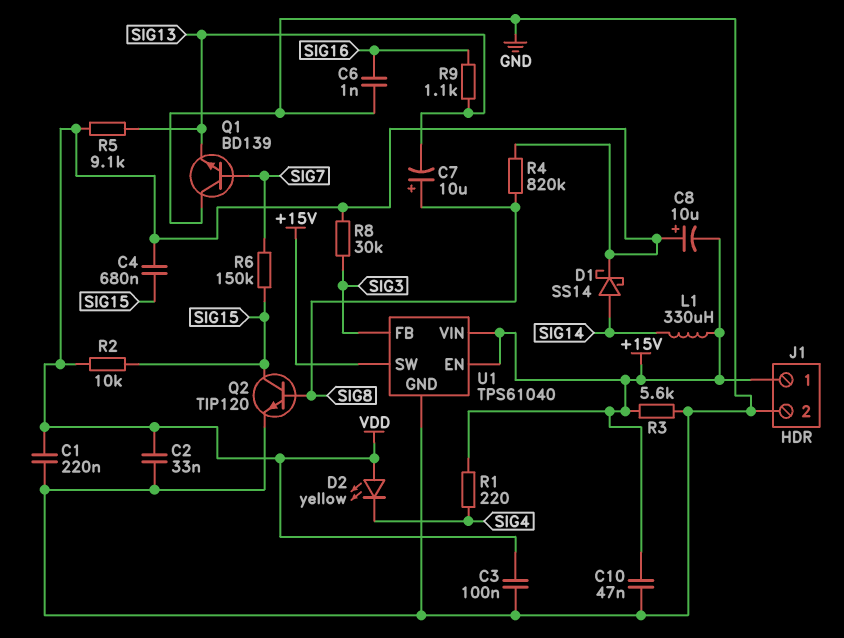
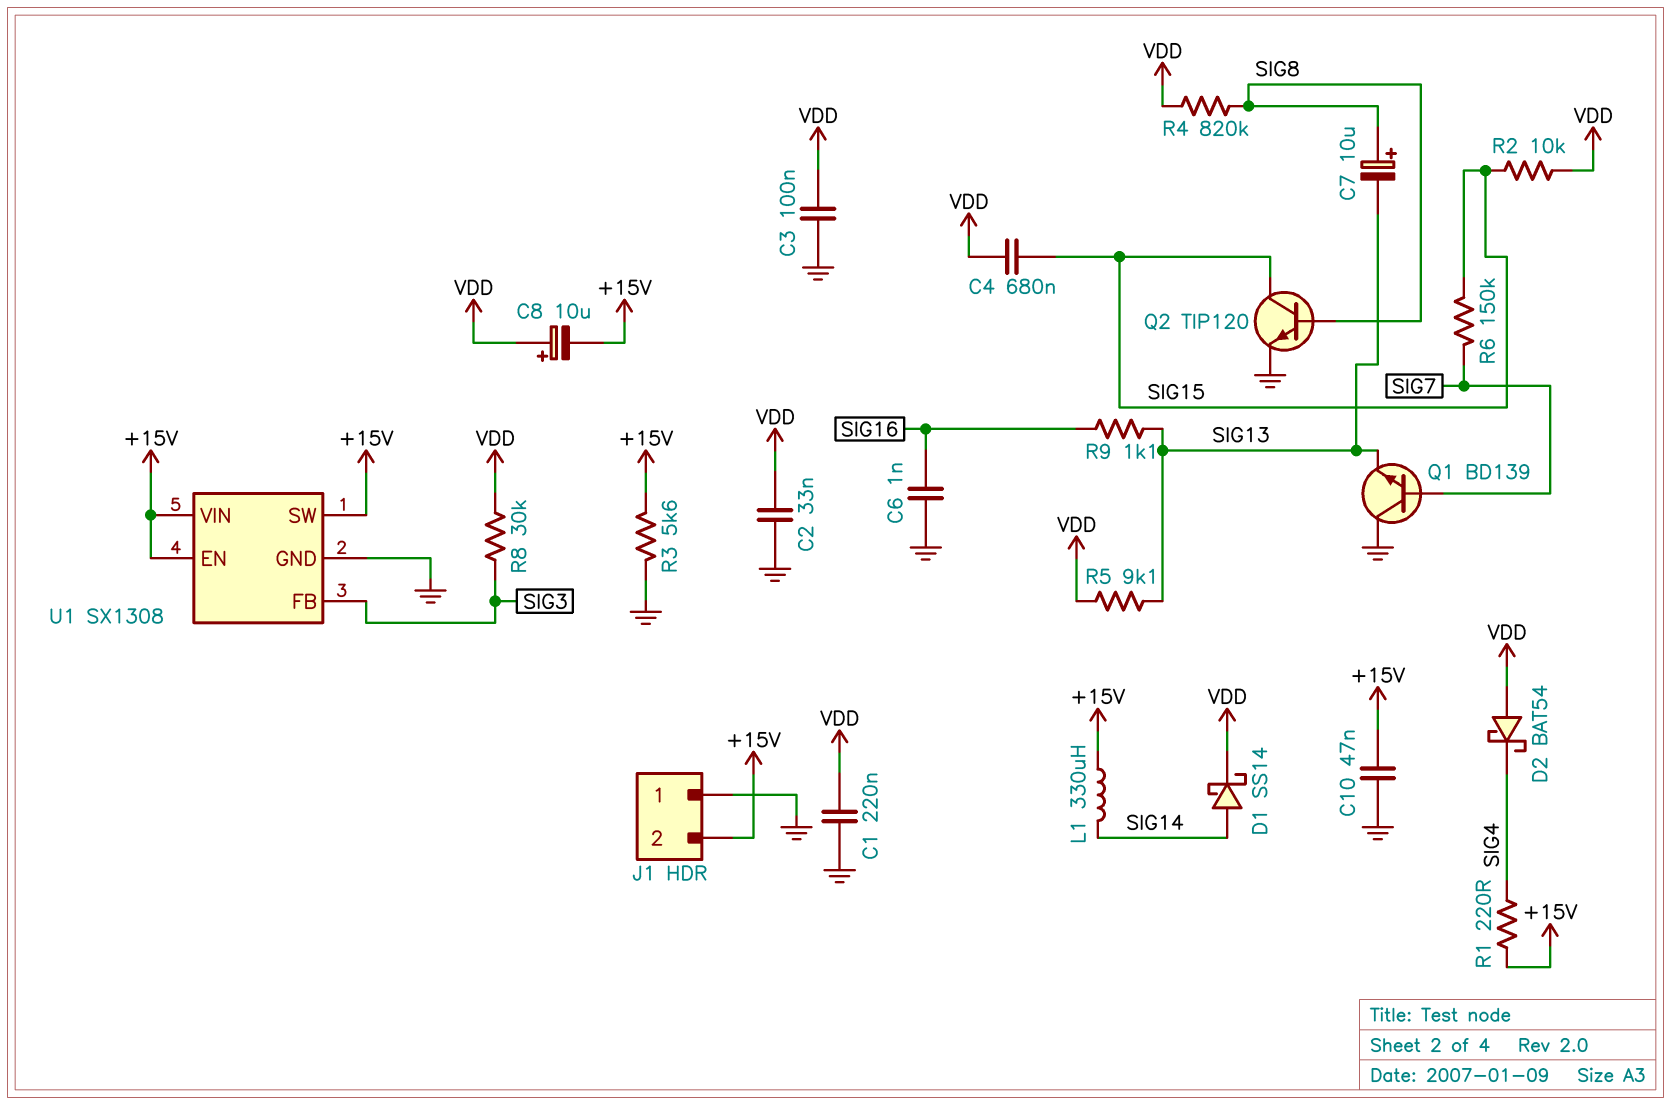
D2: LED yellow (A VDD, K SIG4) -> schottky BAT54 (A VDD, K SIG4)
J1 pin 1: +15V -> GND
J1 pin 2: GND -> +15V
U1: TPS61040 -> SX1308

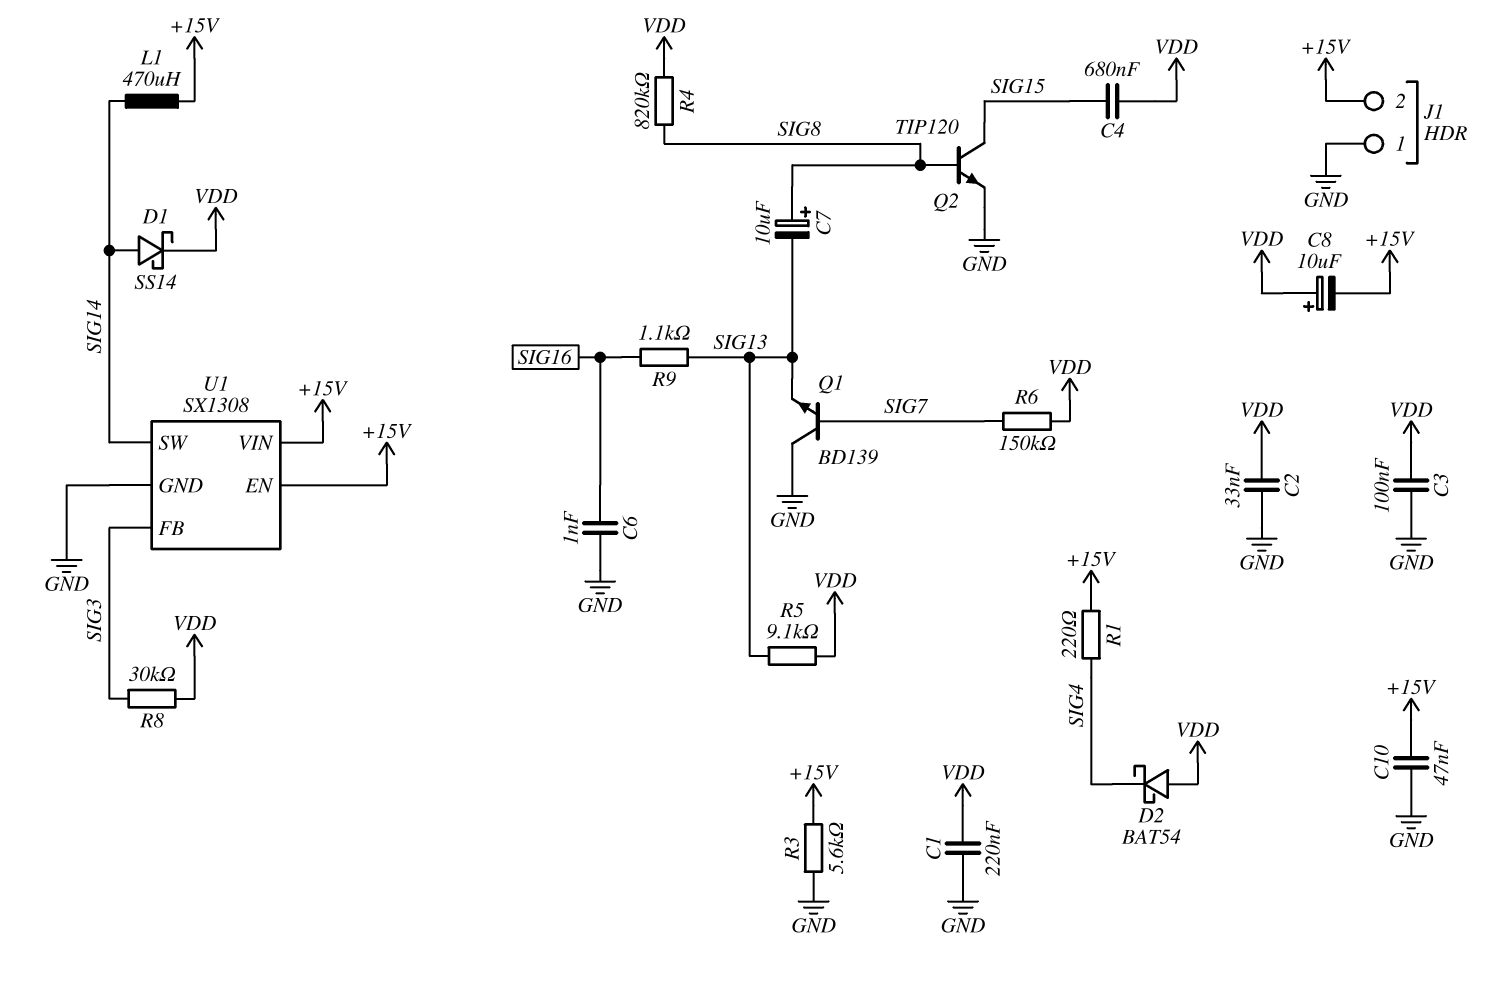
L1: 330uH (+15V, SIG14) -> 470uH (+15V, SIG14)
R2: 10k (SIG15, VDD) -> none
R6: 150k (SIG7, SIG15) -> 150k (SIG7, VDD)
U1 pin SW: +15V -> SIG14

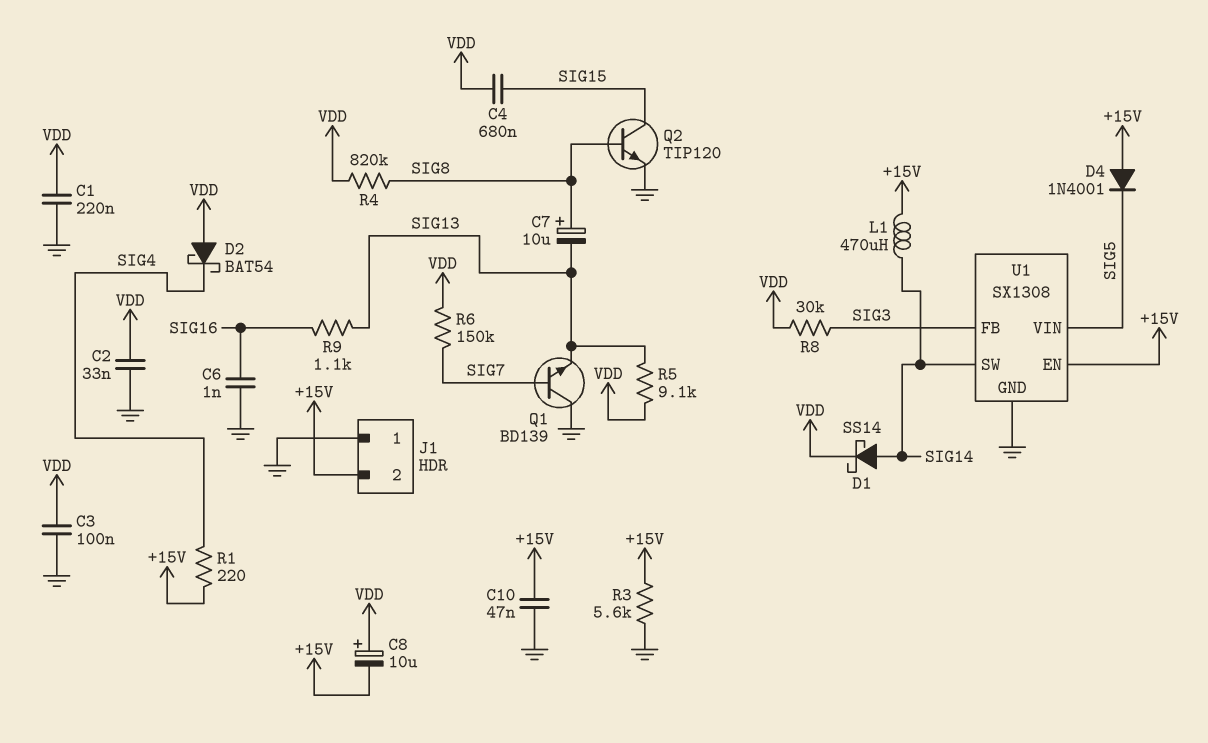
D4: none -> diode 1N4001 (A +15V, K SIG5)
U1 pin VIN: +15V -> SIG5

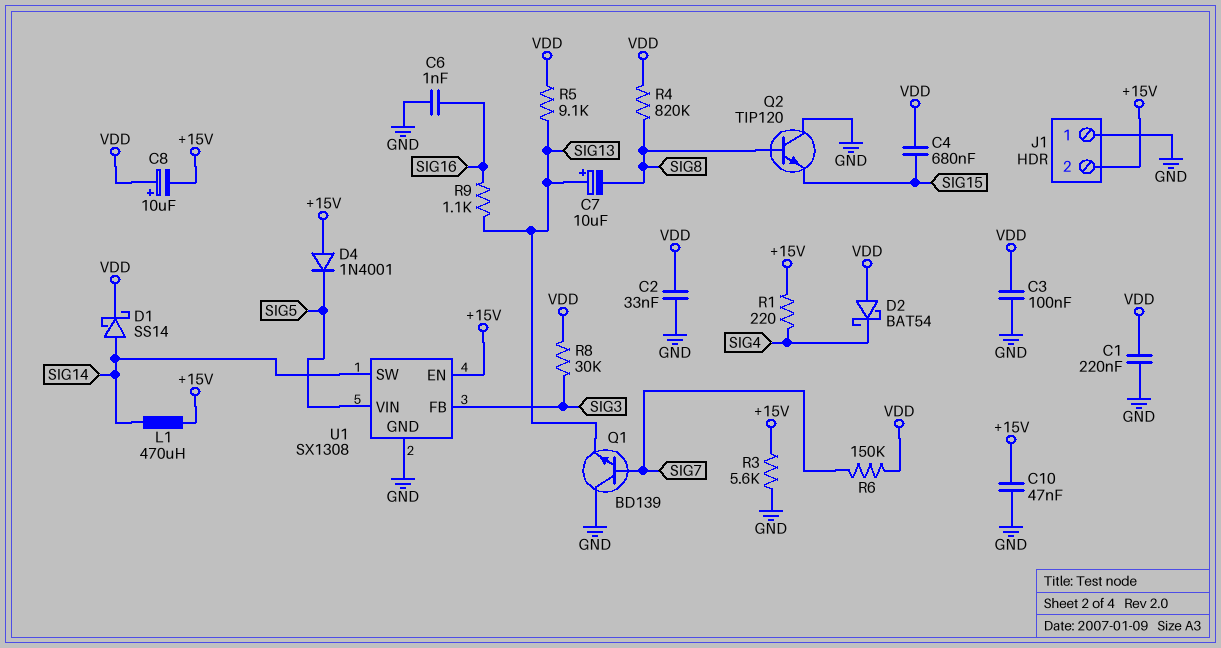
C7: 10uF (plus SIG8, minus SIG13) -> 10uF (plus SIG13, minus SIG8)
Q2: NPN TIP120 (B SIG8, C SIG15, E GND) -> NPN TIP120 (B SIG8, C GND, E SIG15)

